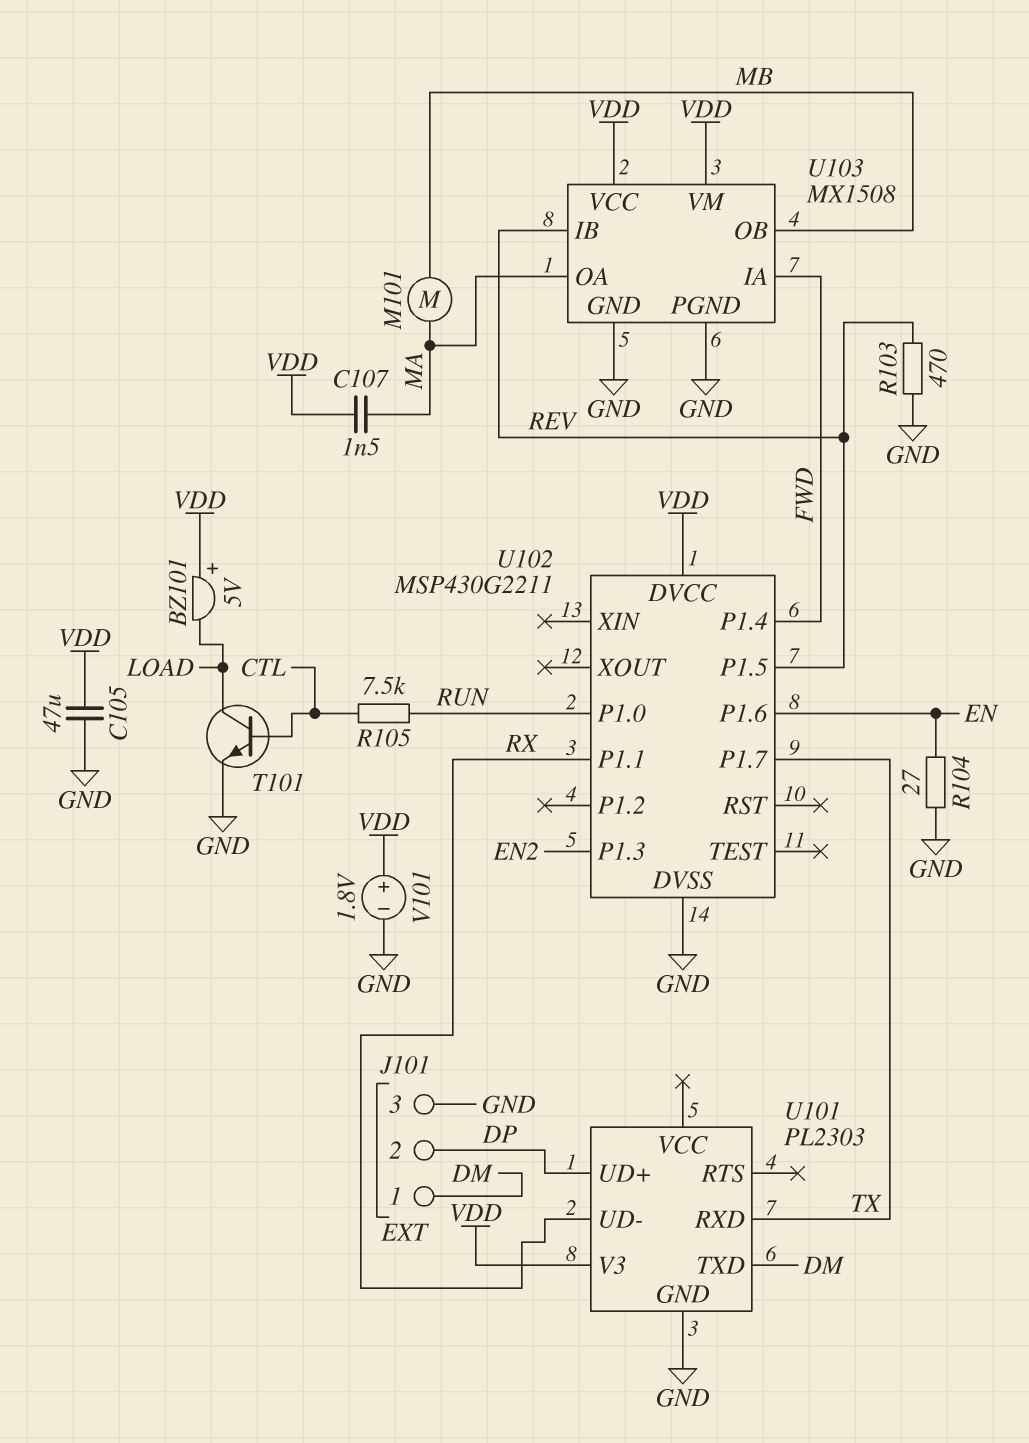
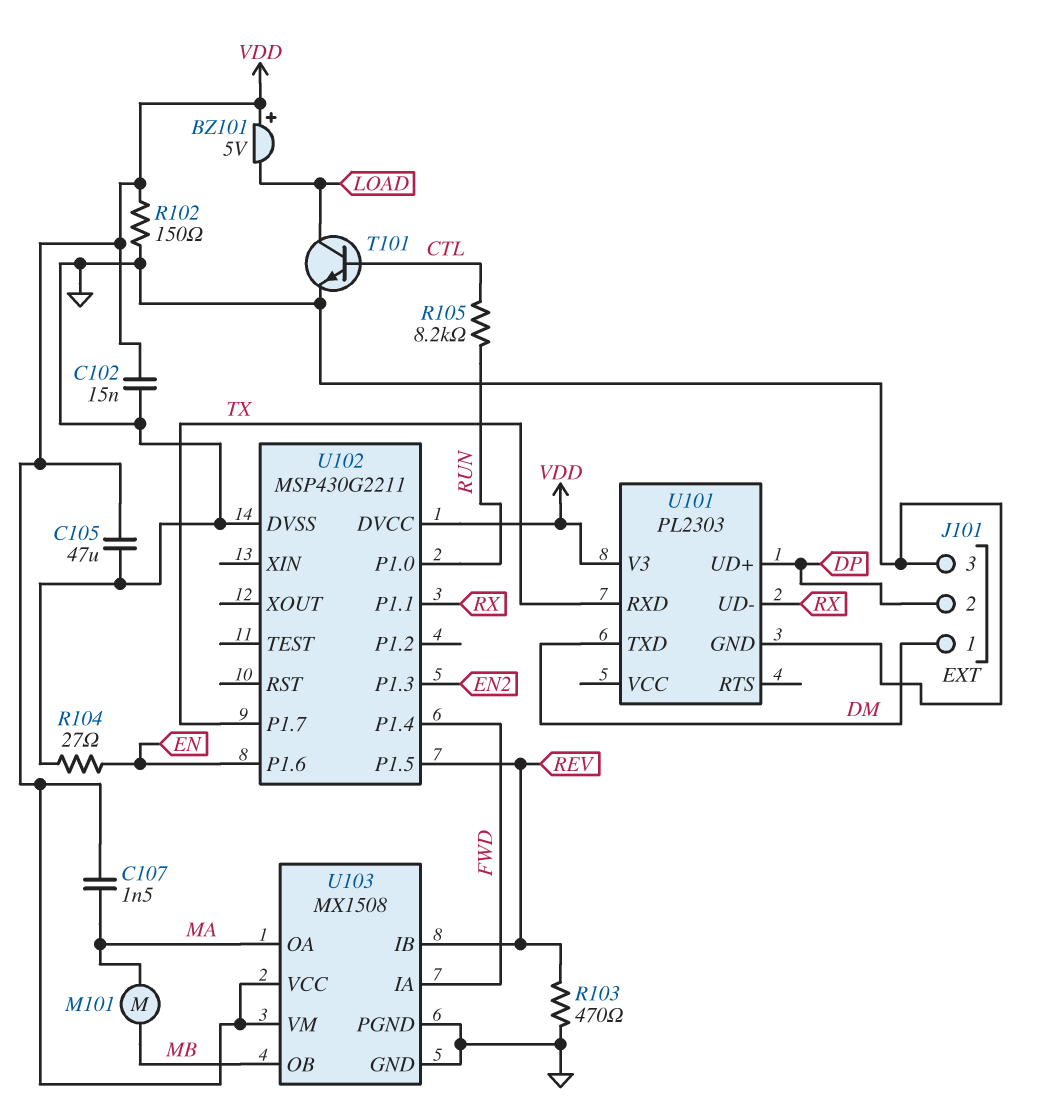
C102: none -> 15nF (GND, VDD)
R102: none -> 150 (GND, VDD)
R105: 7.5k (CTL, RUN) -> 8.2k (CTL, RUN)
V101: 1.8V (plus VDD, minus GND) -> none

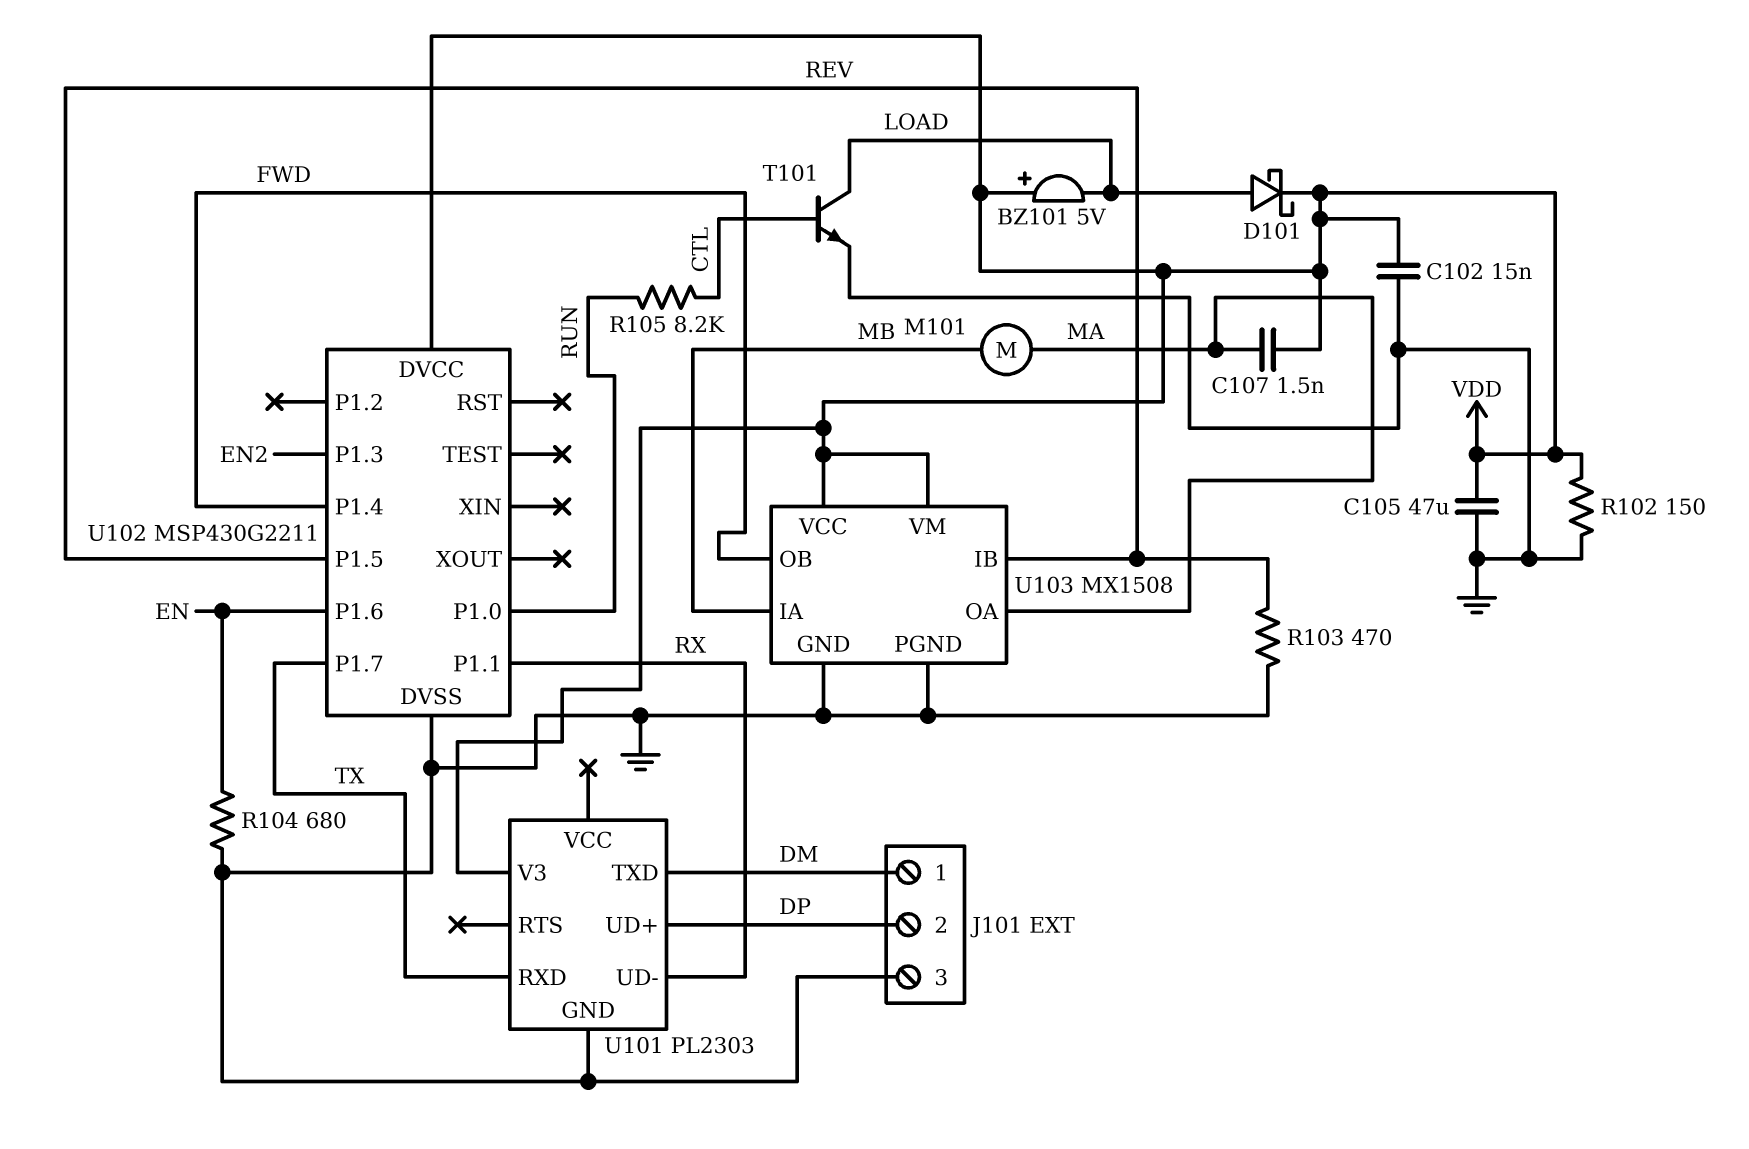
D101: none -> schottky (A LOAD, K VDD)
R104: 27 (EN, GND) -> 680 (EN, GND)
U103 pin IA: FWD -> MB
U103 pin OB: MB -> FWD

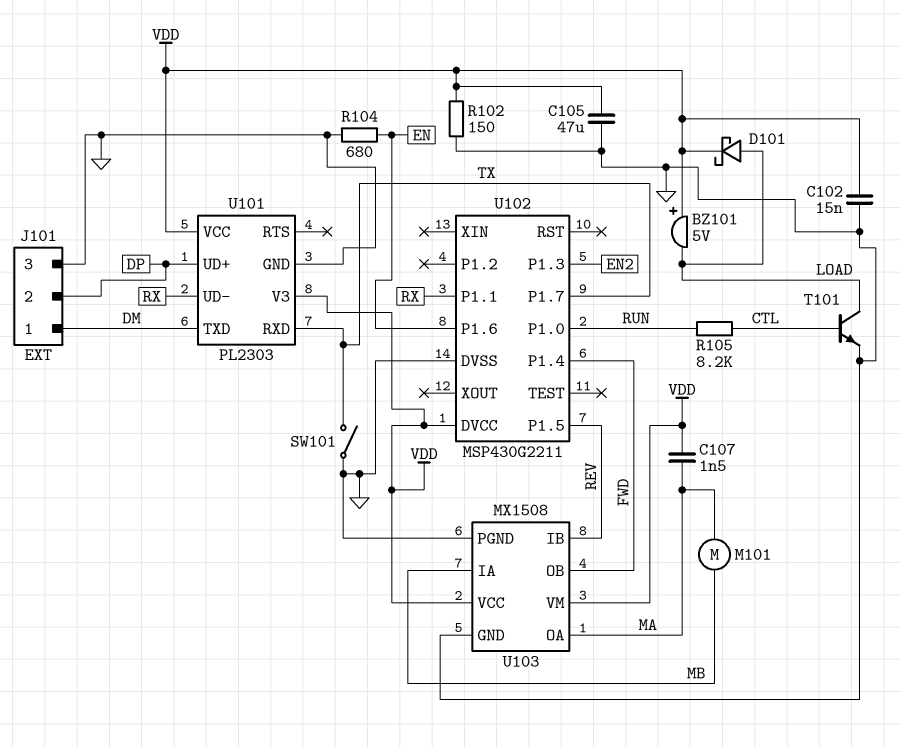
R103: 470 (GND, REV) -> none
SW101: none -> switch (GND, TX)
U101 pin VCC: none -> VDD

